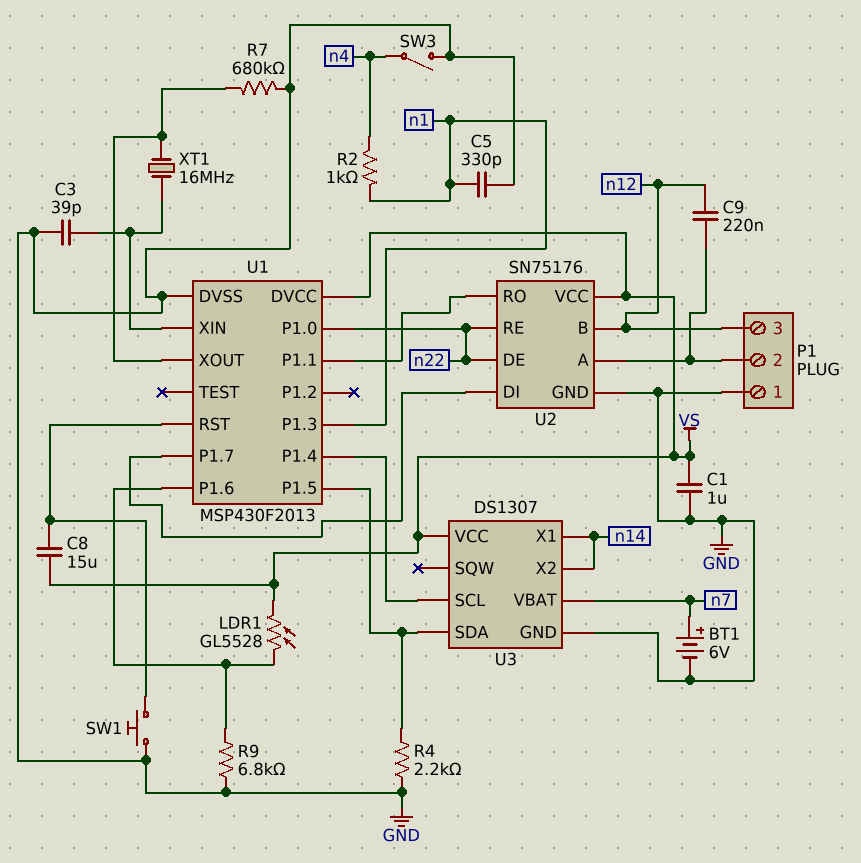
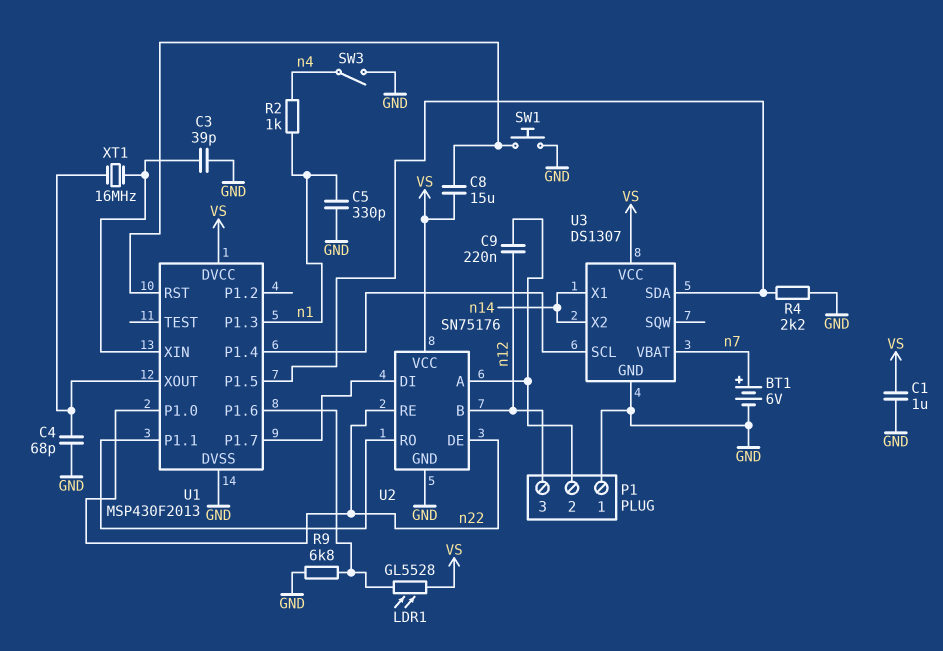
C4: none -> 68pF (GND, U1/XOUT)
R7: 680k (GND, U1/XOUT) -> none

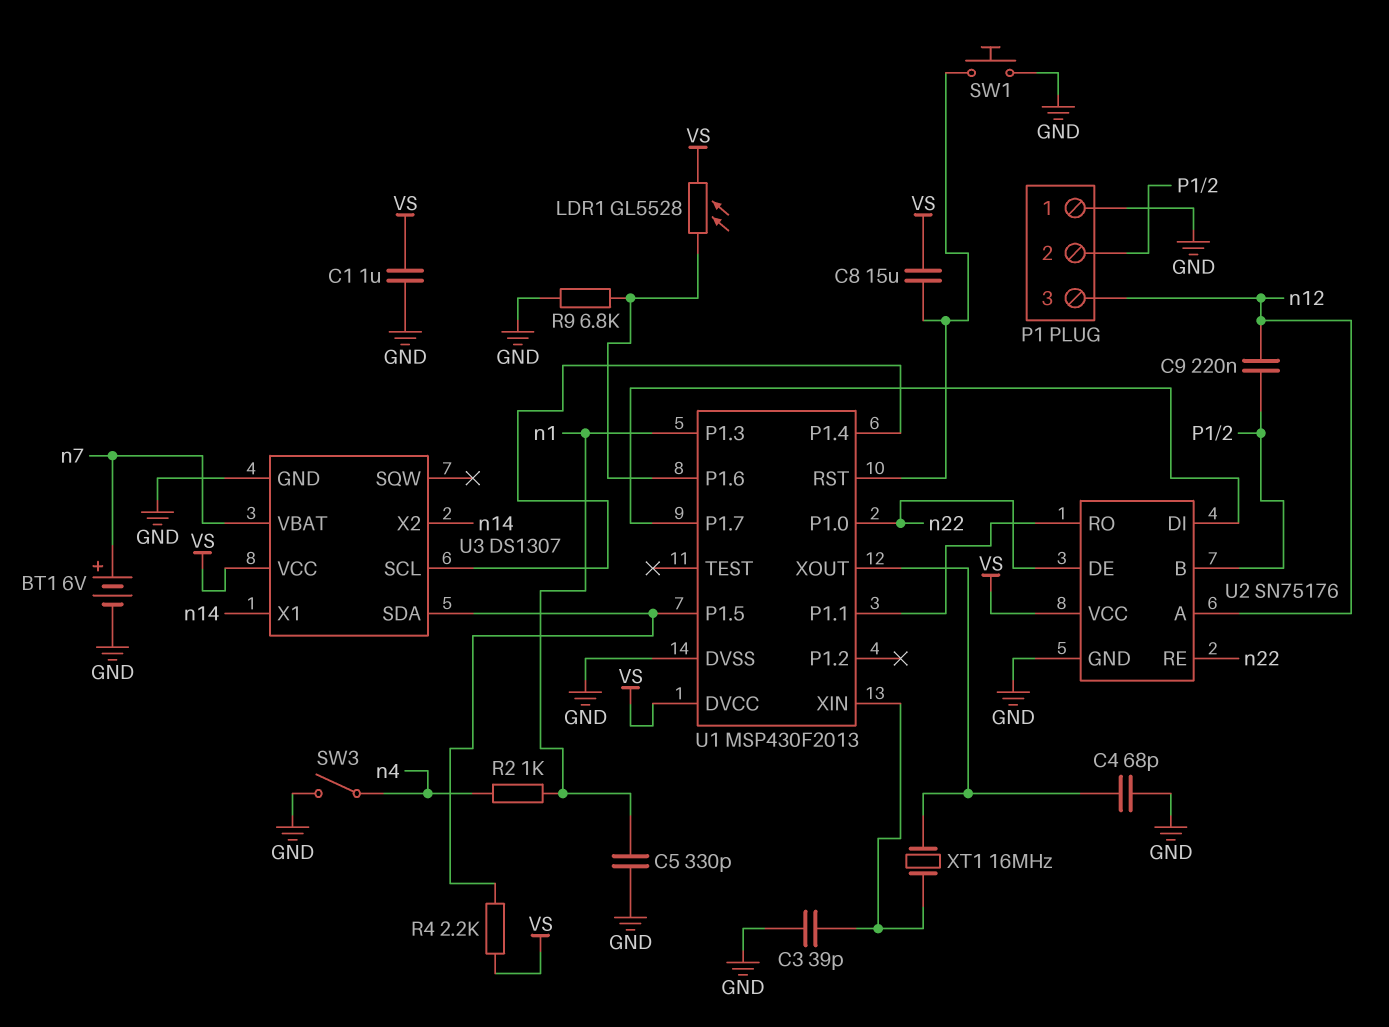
R4: 2.2k (GND, U1/P1.5) -> 2.2k (U1/P1.5, VS)
U2 pin A: P1/2 -> n12
U2 pin B: n12 -> P1/2

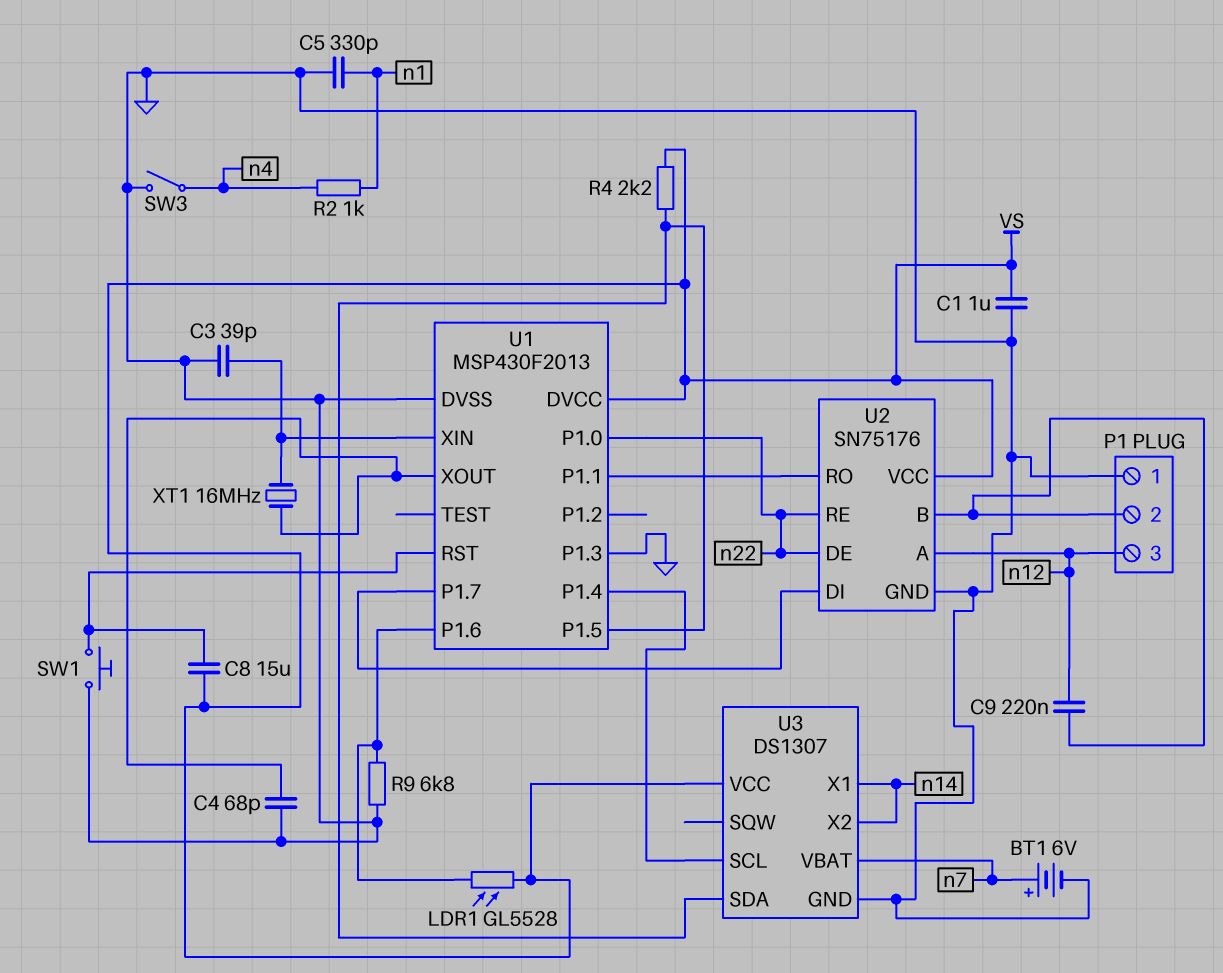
U1 pin P1.3: n1 -> GND

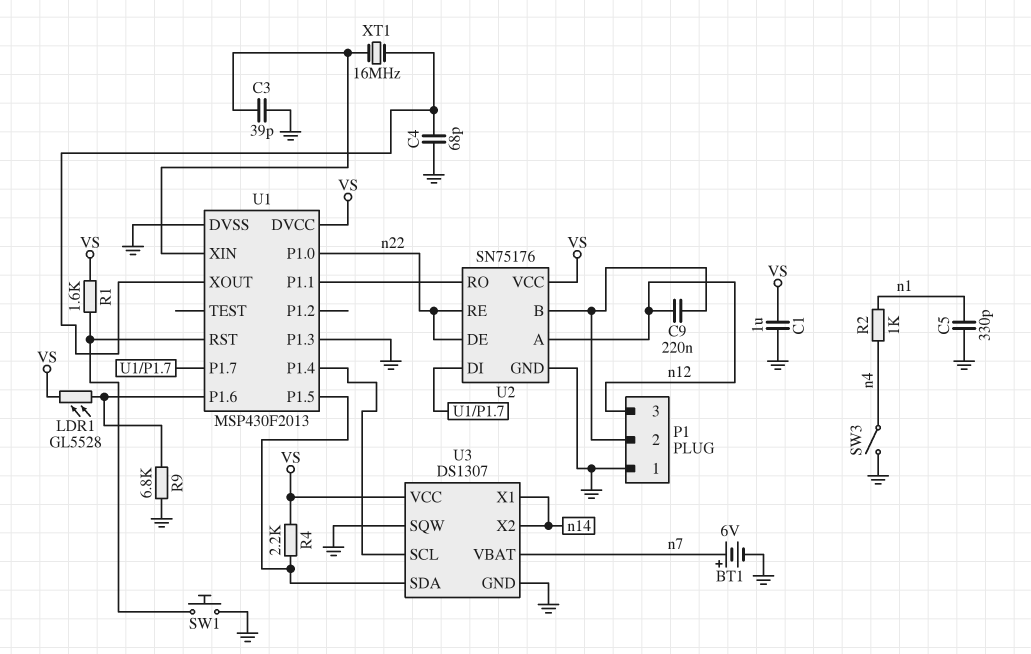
C8: 15uF (U1/RST, VS) -> none
R1: none -> 1.6k (U1/RST, VS)
U3 pin SQW: none -> GND

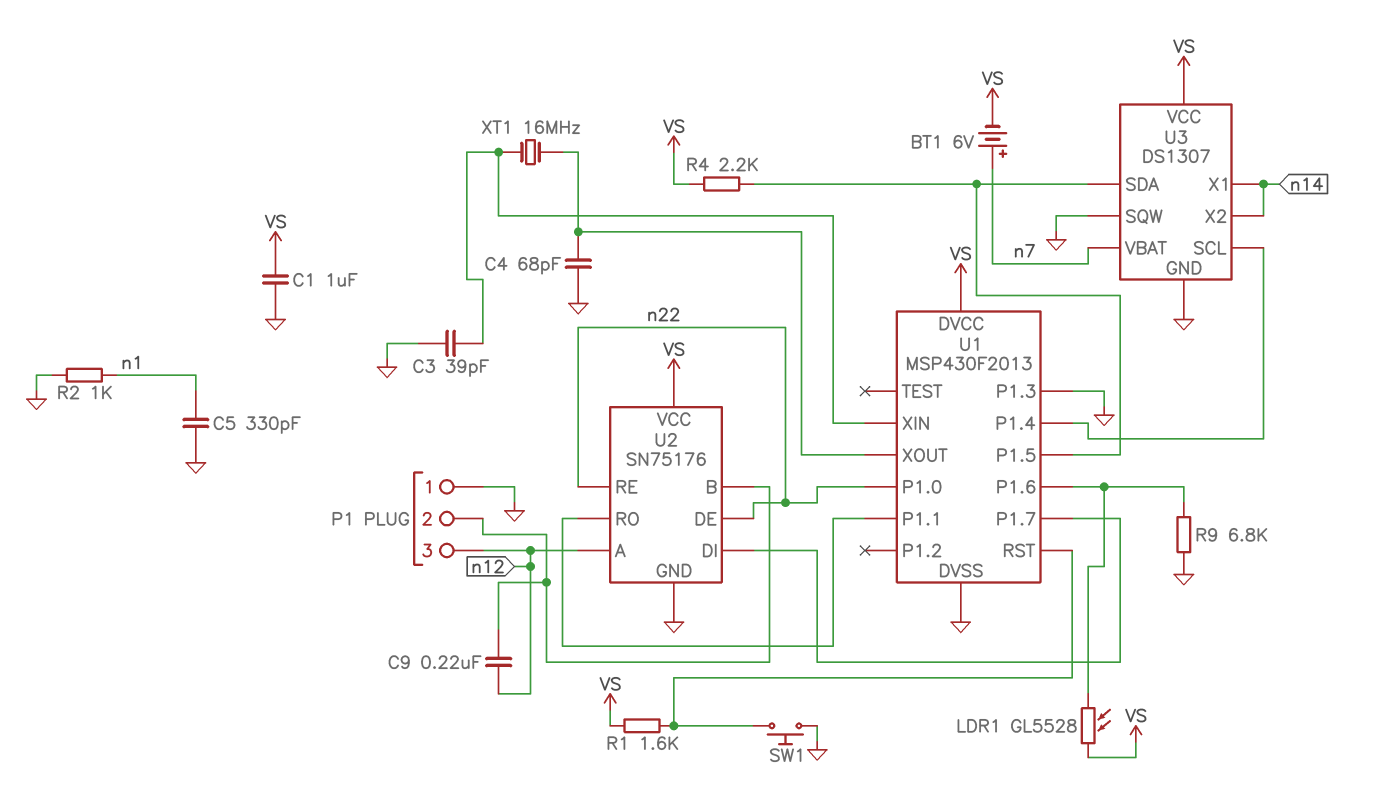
BT1: 6V (plus n7, minus GND) -> 6V (plus n7, minus VS)
R2: 1k (n1, n4) -> 1k (GND, n1)
SW3: switch (GND, n4) -> none

